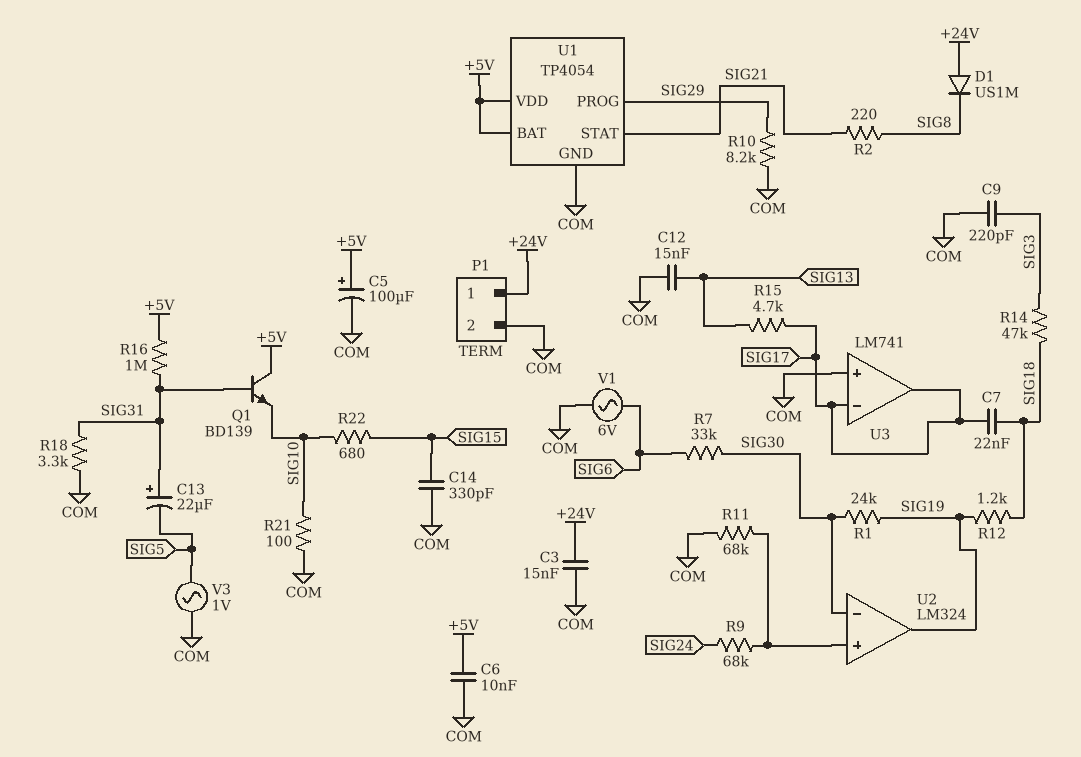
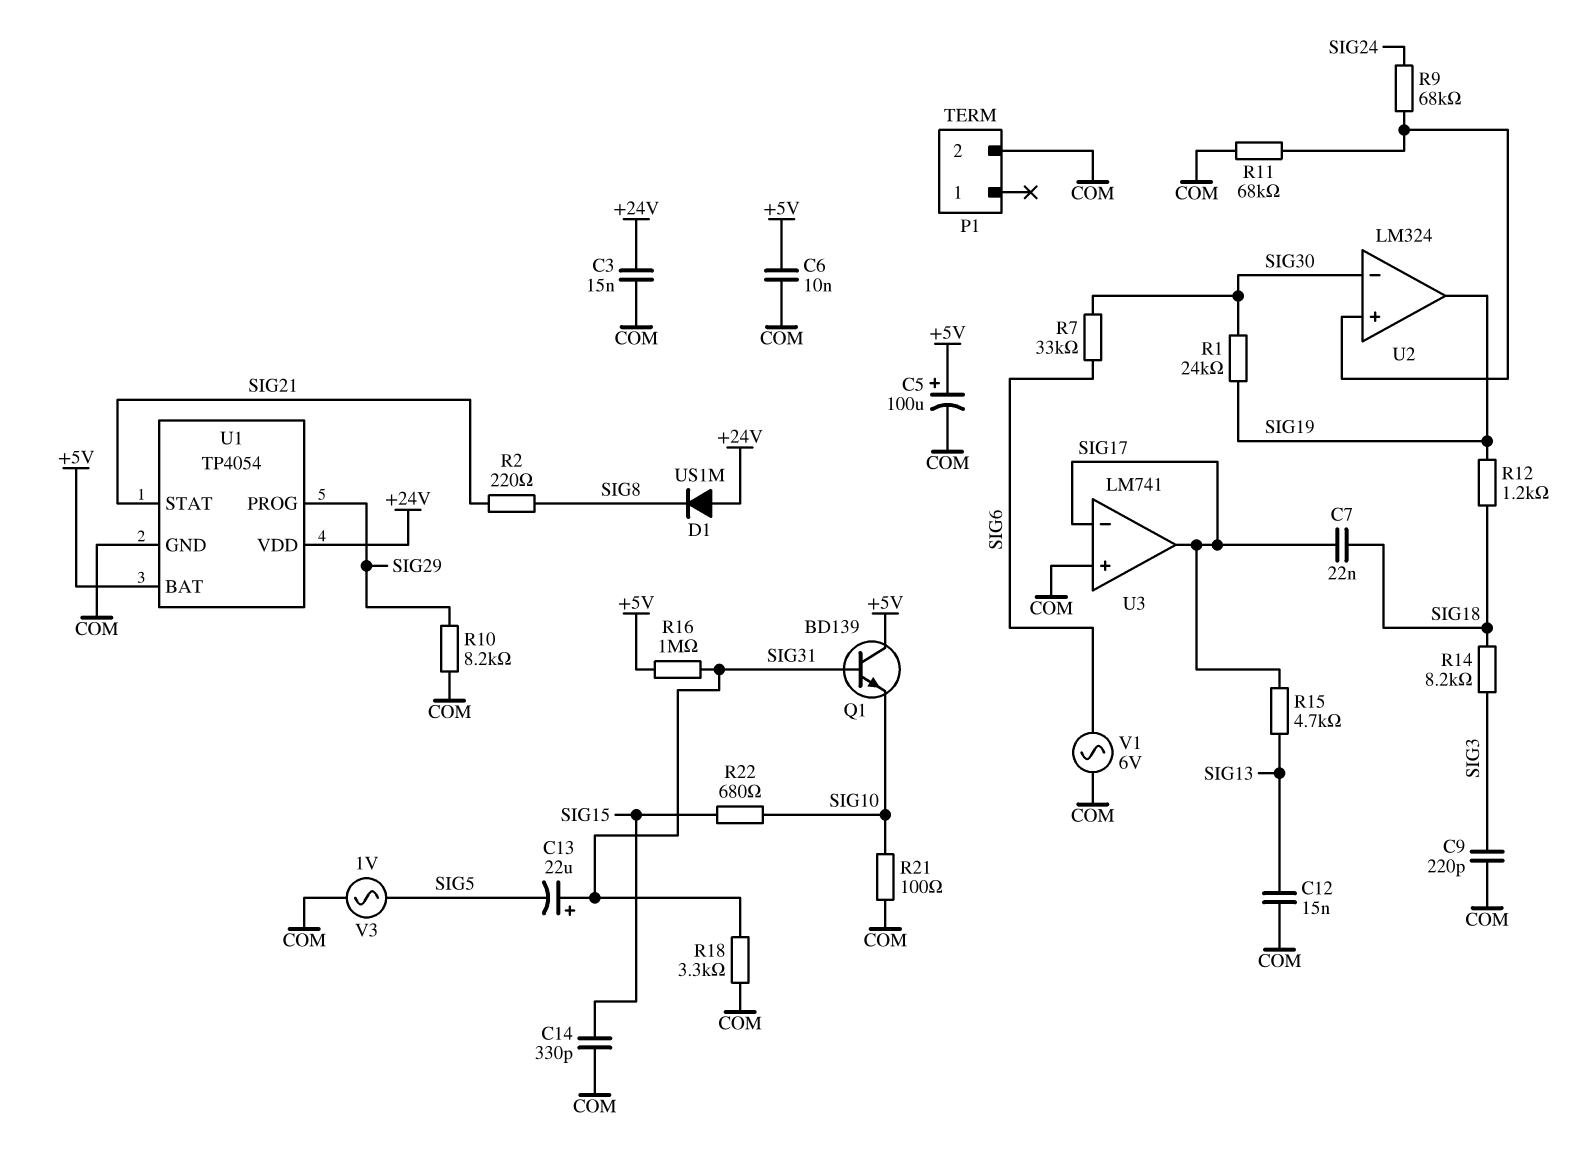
P1 pin 1: +24V -> none
R14: 47k (SIG3, SIG18) -> 8.2k (SIG3, SIG18)
U1 pin VDD: +5V -> +24V

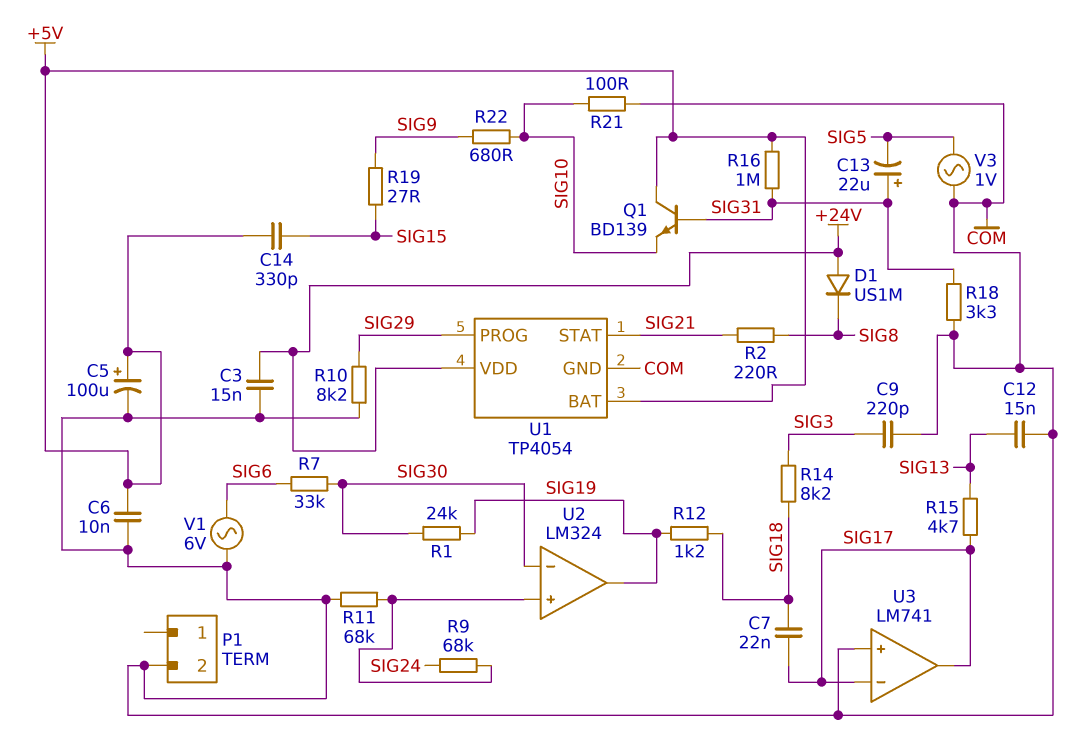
C14: 330pF (COM, SIG15) -> 330pF (+5V, SIG15)
R19: none -> 27 (SIG9, SIG15)
R22: 680 (SIG10, SIG15) -> 680 (SIG9, SIG10)

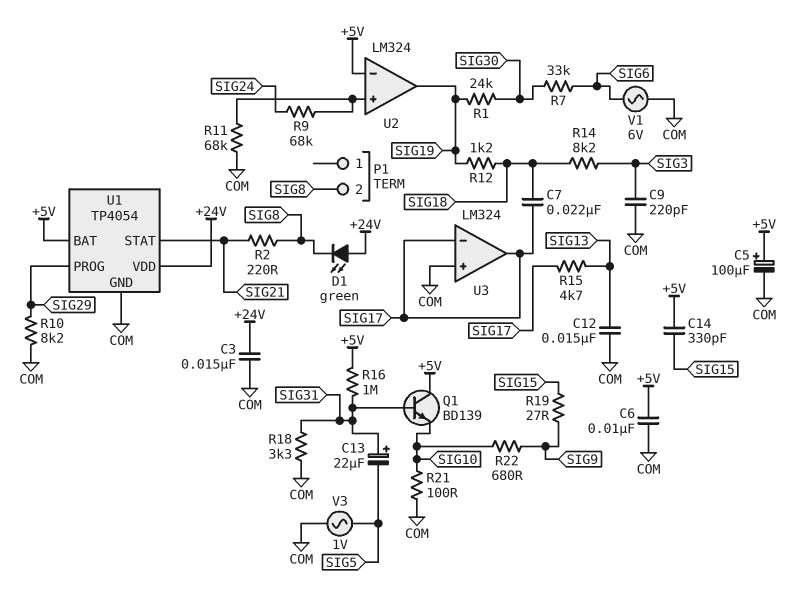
D1: diode US1M (A +24V, K SIG8) -> LED green (A +24V, K SIG8)
P1 pin 2: COM -> SIG8
U2 pin in-: SIG30 -> +5V
U3: LM741 -> LM324

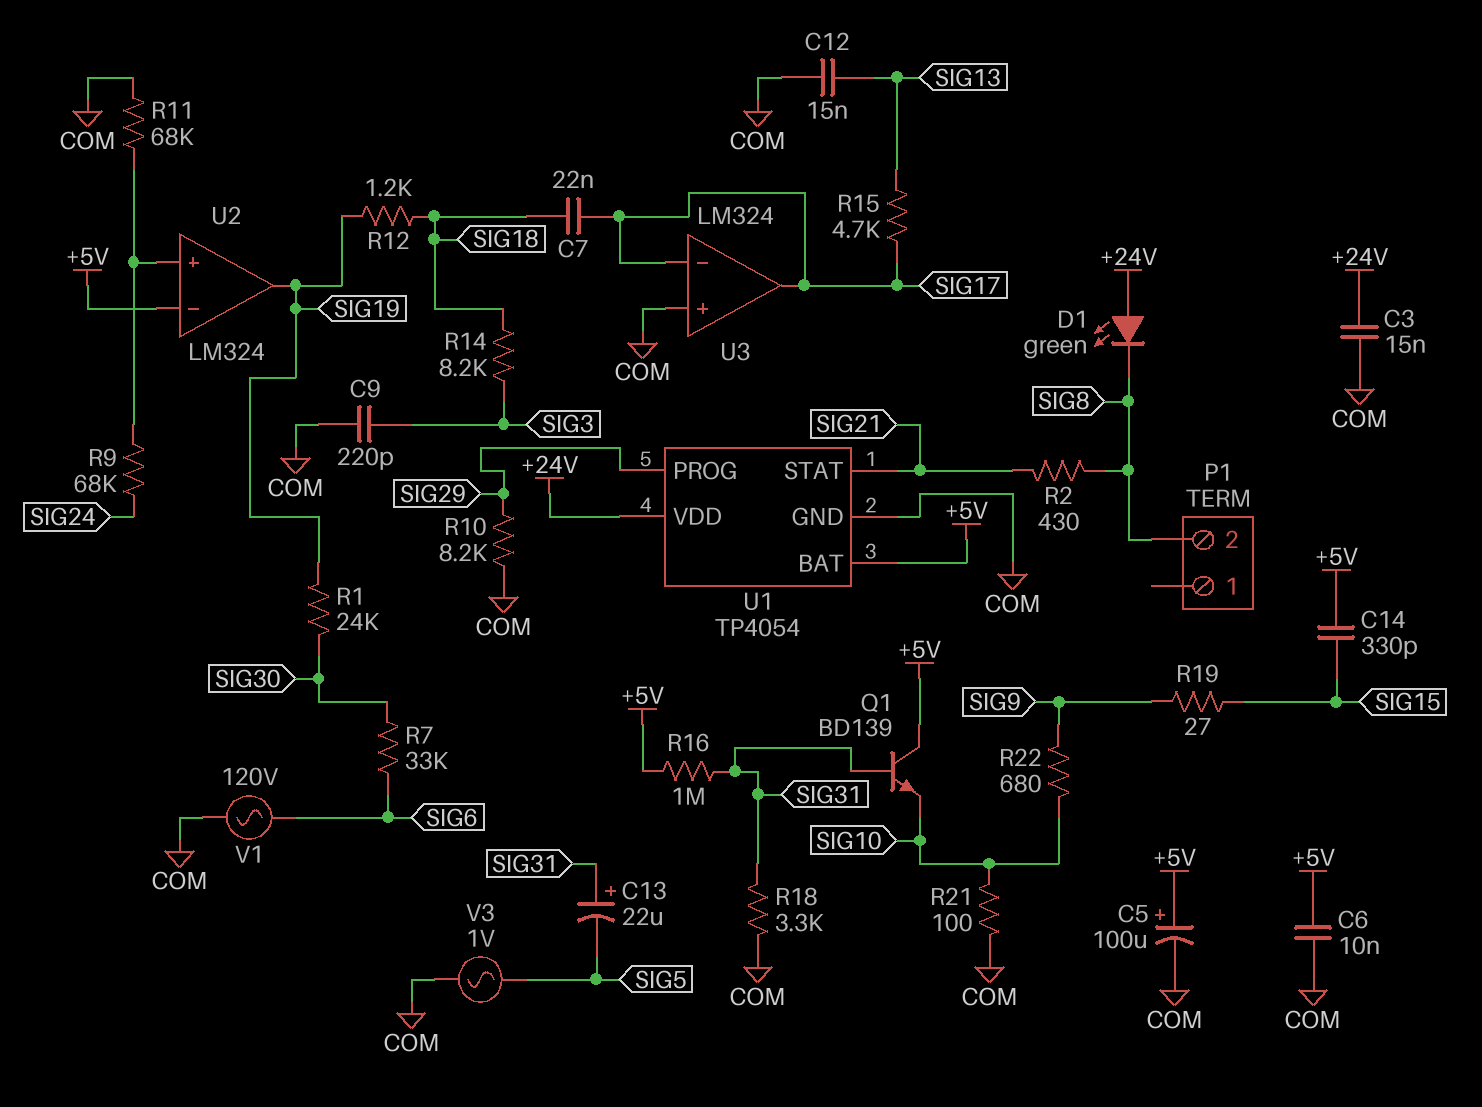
R2: 220 (SIG8, SIG21) -> 430 (SIG8, SIG21)
V1: AC 6V (COM, SIG6) -> AC 120V (COM, SIG6)

